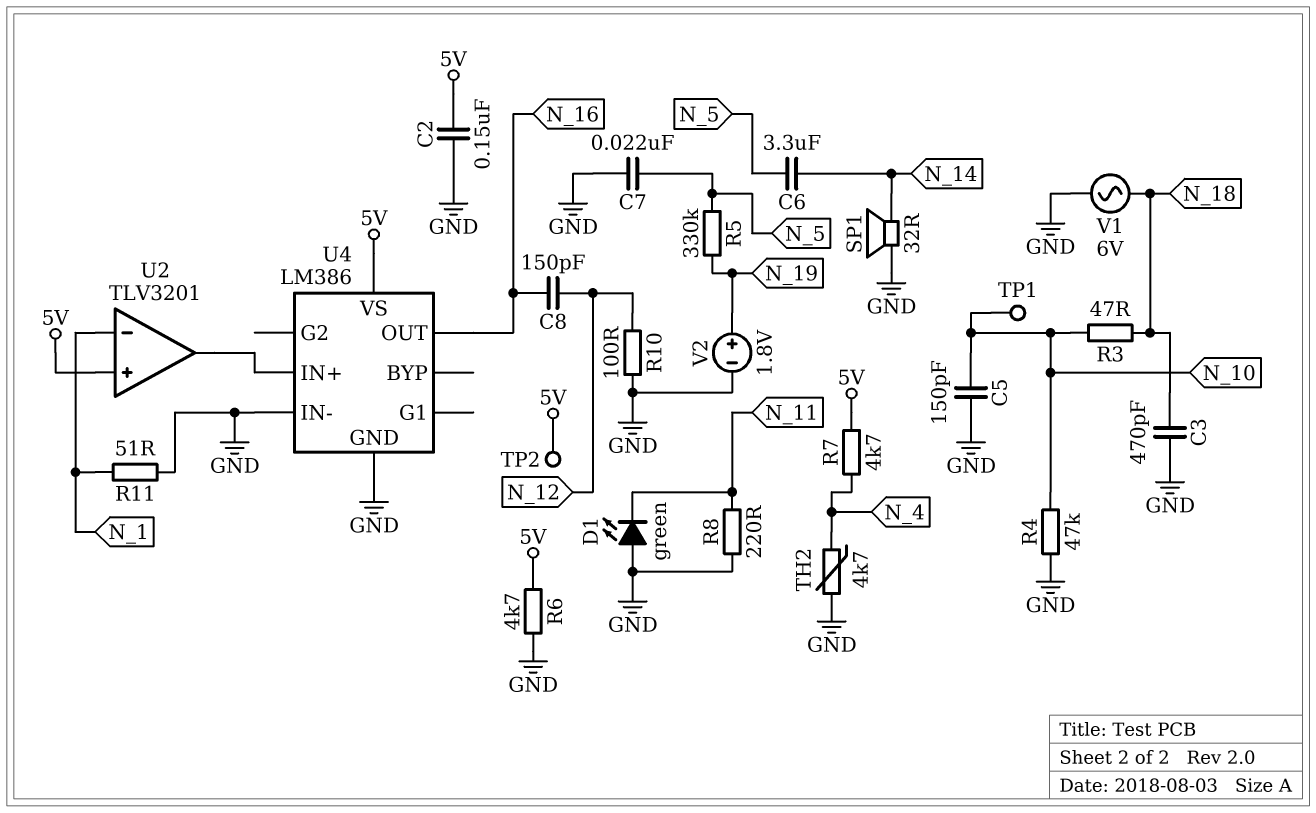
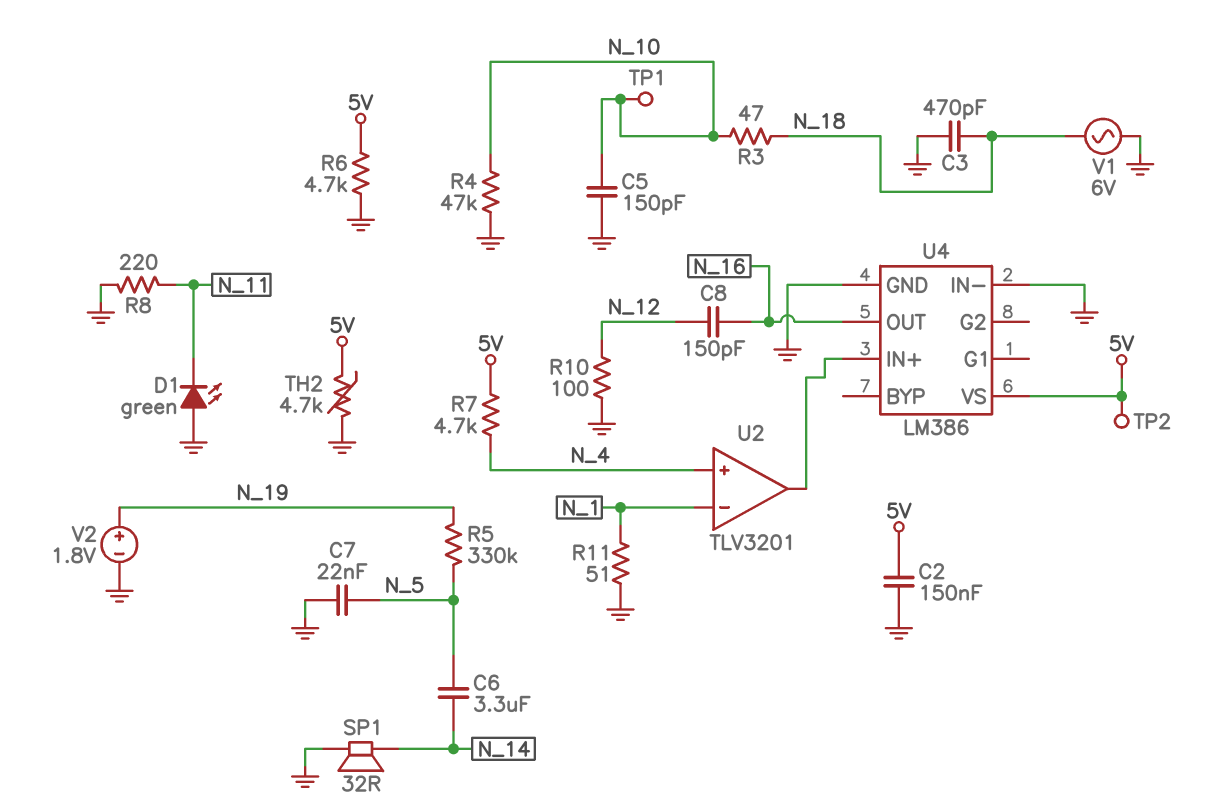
TH2: 4.7k (GND, N_4) -> 4.7k (5V, GND)
U2 pin in+: 5V -> N_4

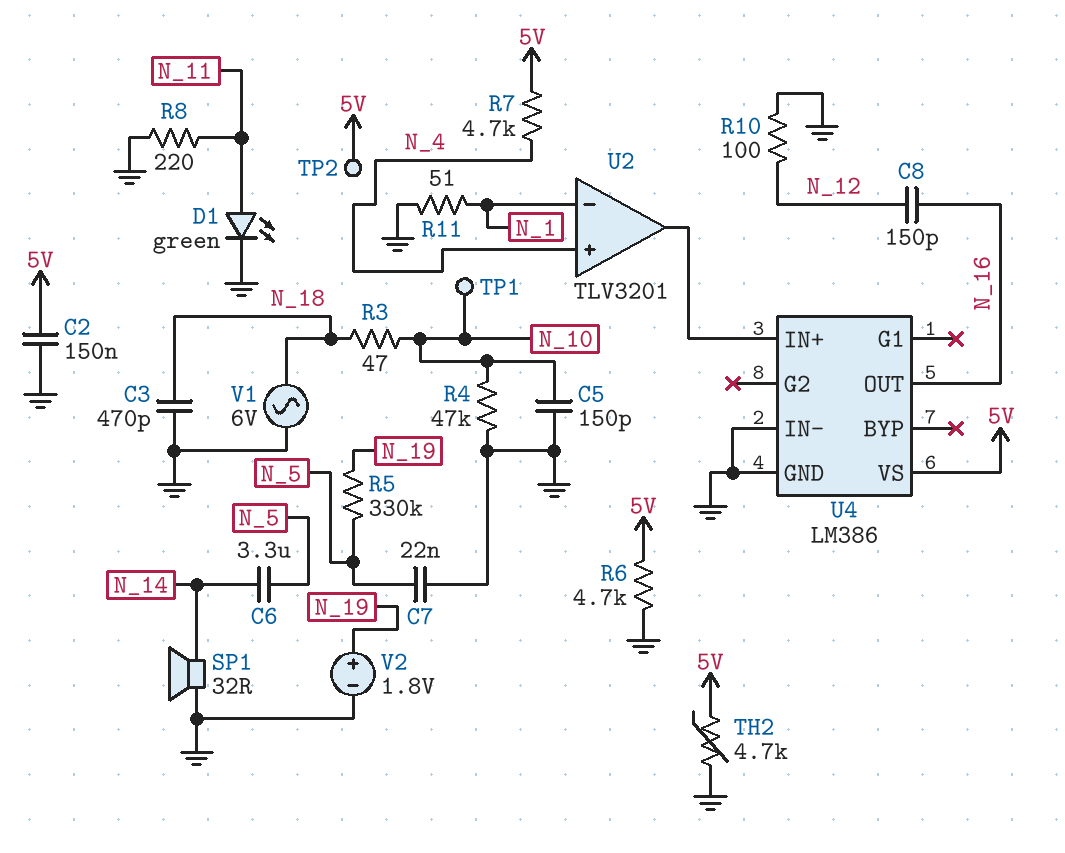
D1: LED green (A GND, K N_11) -> LED green (A N_11, K GND)

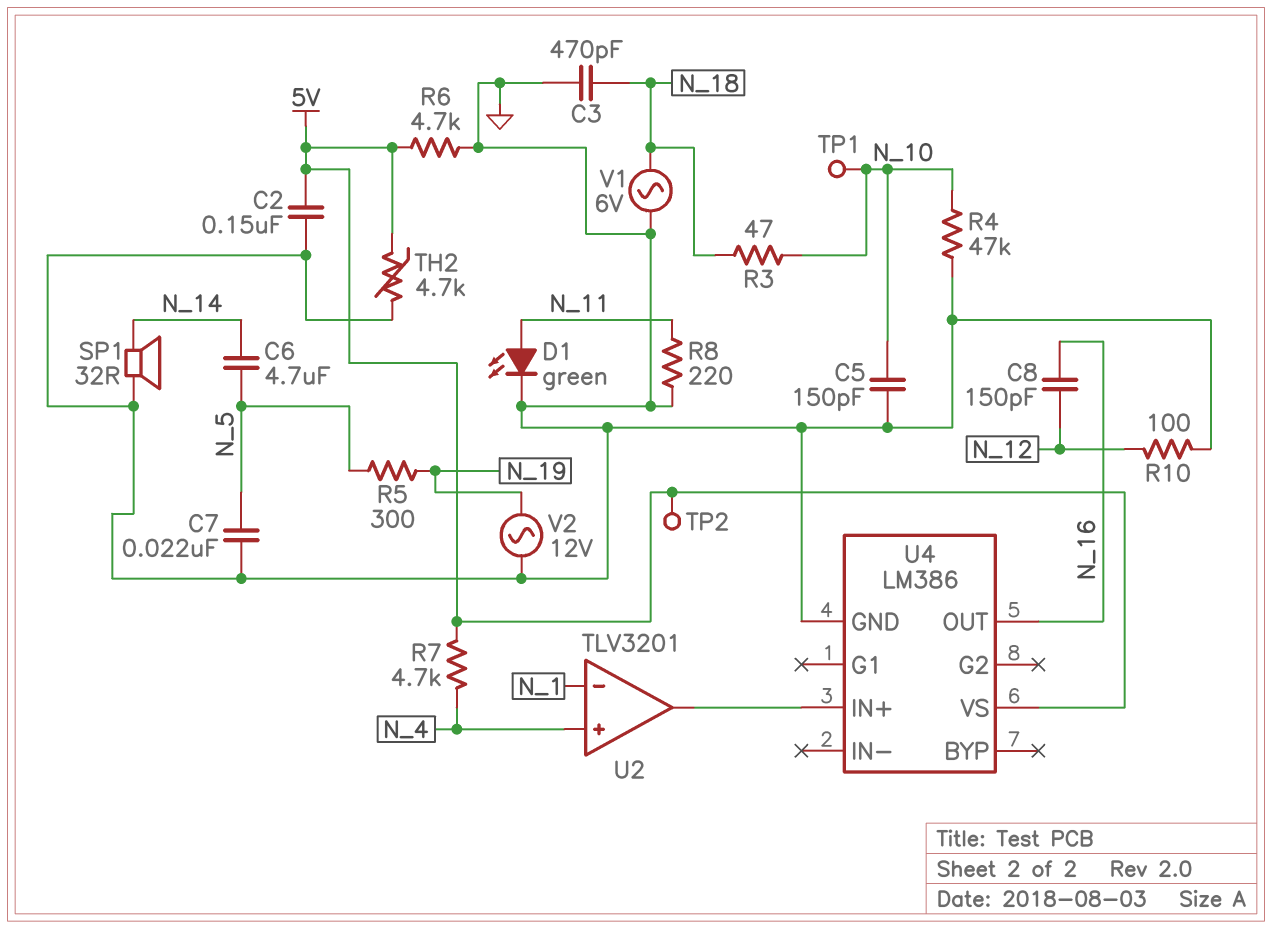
C6: 3.3uF (N_5, N_14) -> 4.7uF (N_5, N_14)
R5: 330k (N_5, N_19) -> 300 (N_5, N_19)
R11: 51 (GND, N_1) -> none
U4 pin IN-: GND -> none
V2: 1.8V (plus N_19, minus GND) -> AC 12V (GND, N_19)

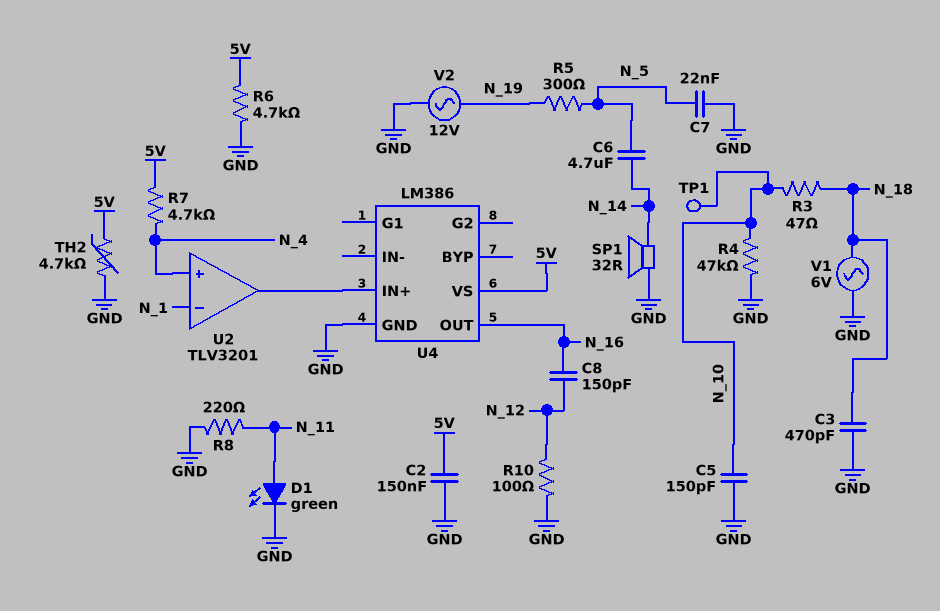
TP2: test point (5V) -> none

